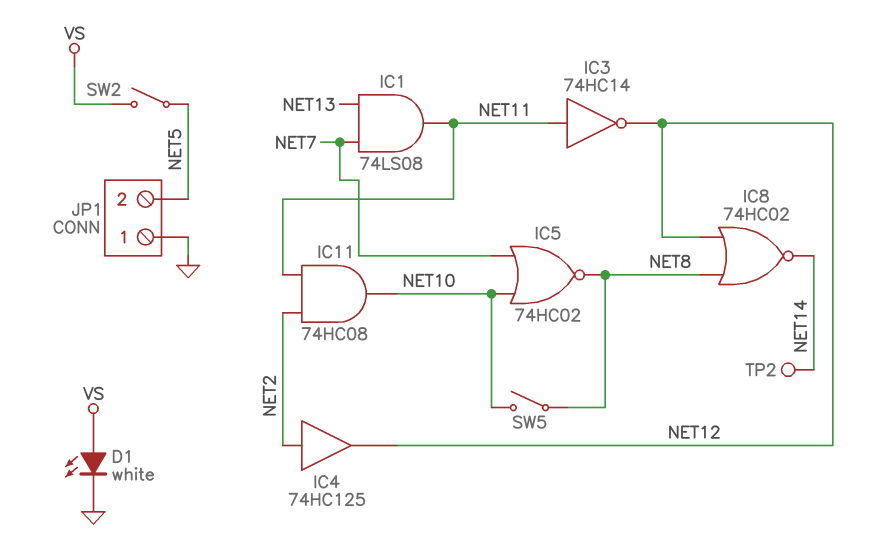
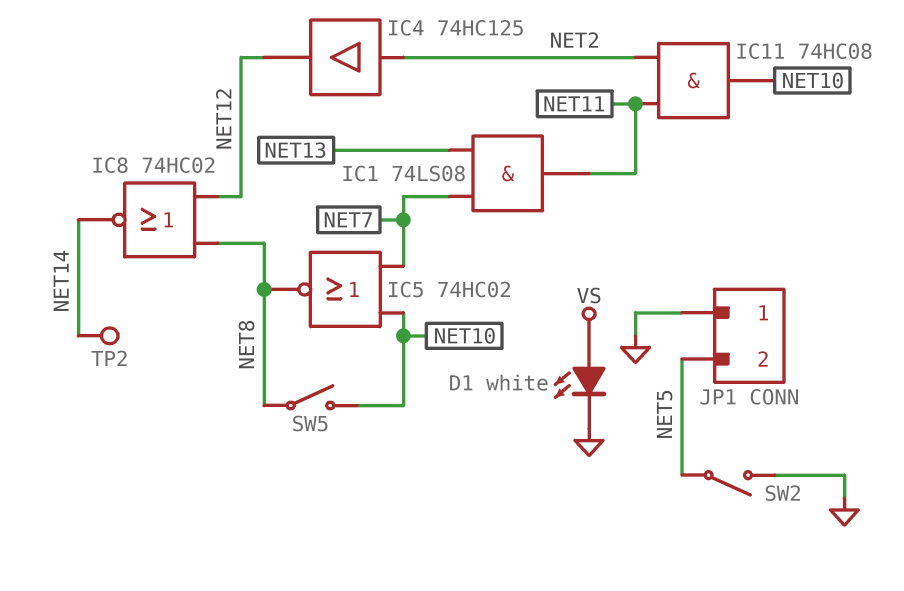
IC3: NOT 74HC14 (in NET11, out NET12) -> none
SW2: switch (NET5, VS) -> switch (GND, NET5)

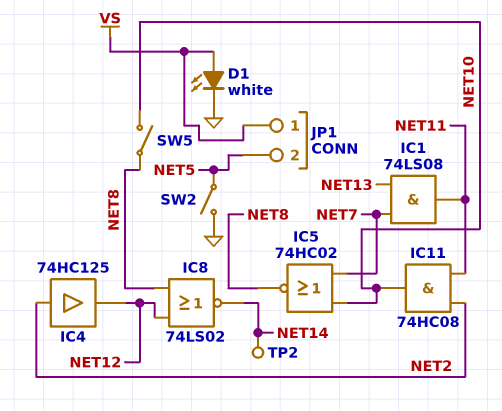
IC8: NOR 74HC02 (in NET8, in NET12, out NET14) -> NOR 74LS02 (in NET8, in NET12, out NET14)
JP1 pin 1: GND -> VS

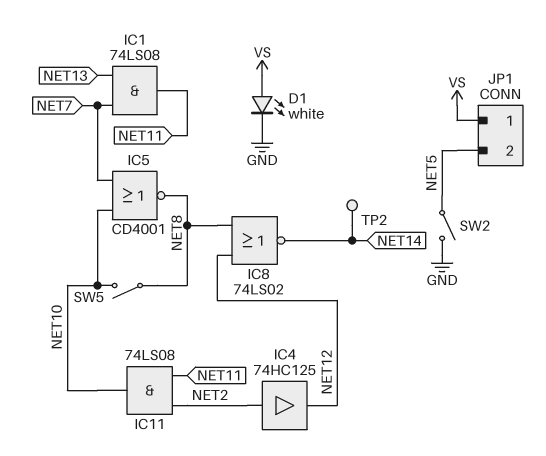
IC5: NOR 74HC02 (in NET7, in NET10, out NET8) -> NOR CD4001 (in NET7, in NET10, out NET8)
IC11: AND 74HC08 (in NET2, in NET11, out NET10) -> AND 74LS08 (in NET2, in NET11, out NET10)

